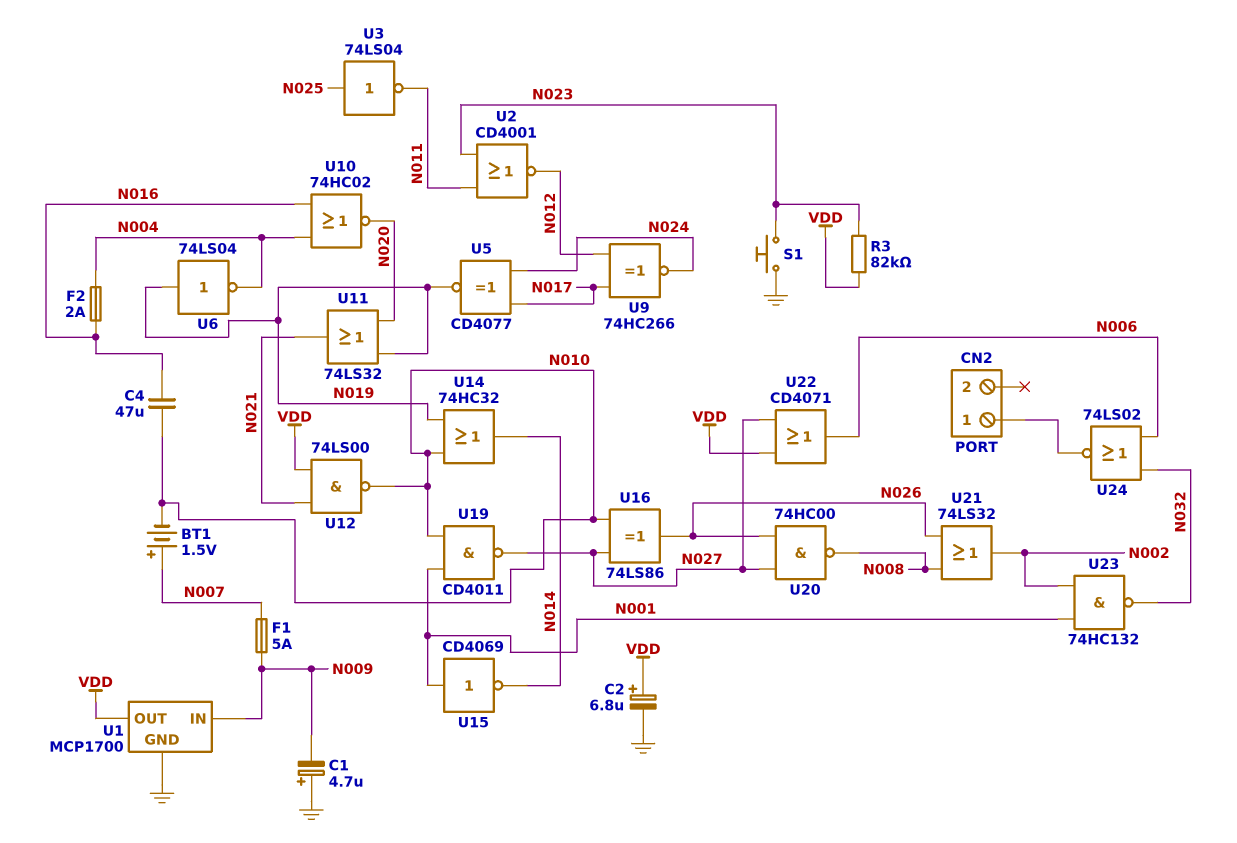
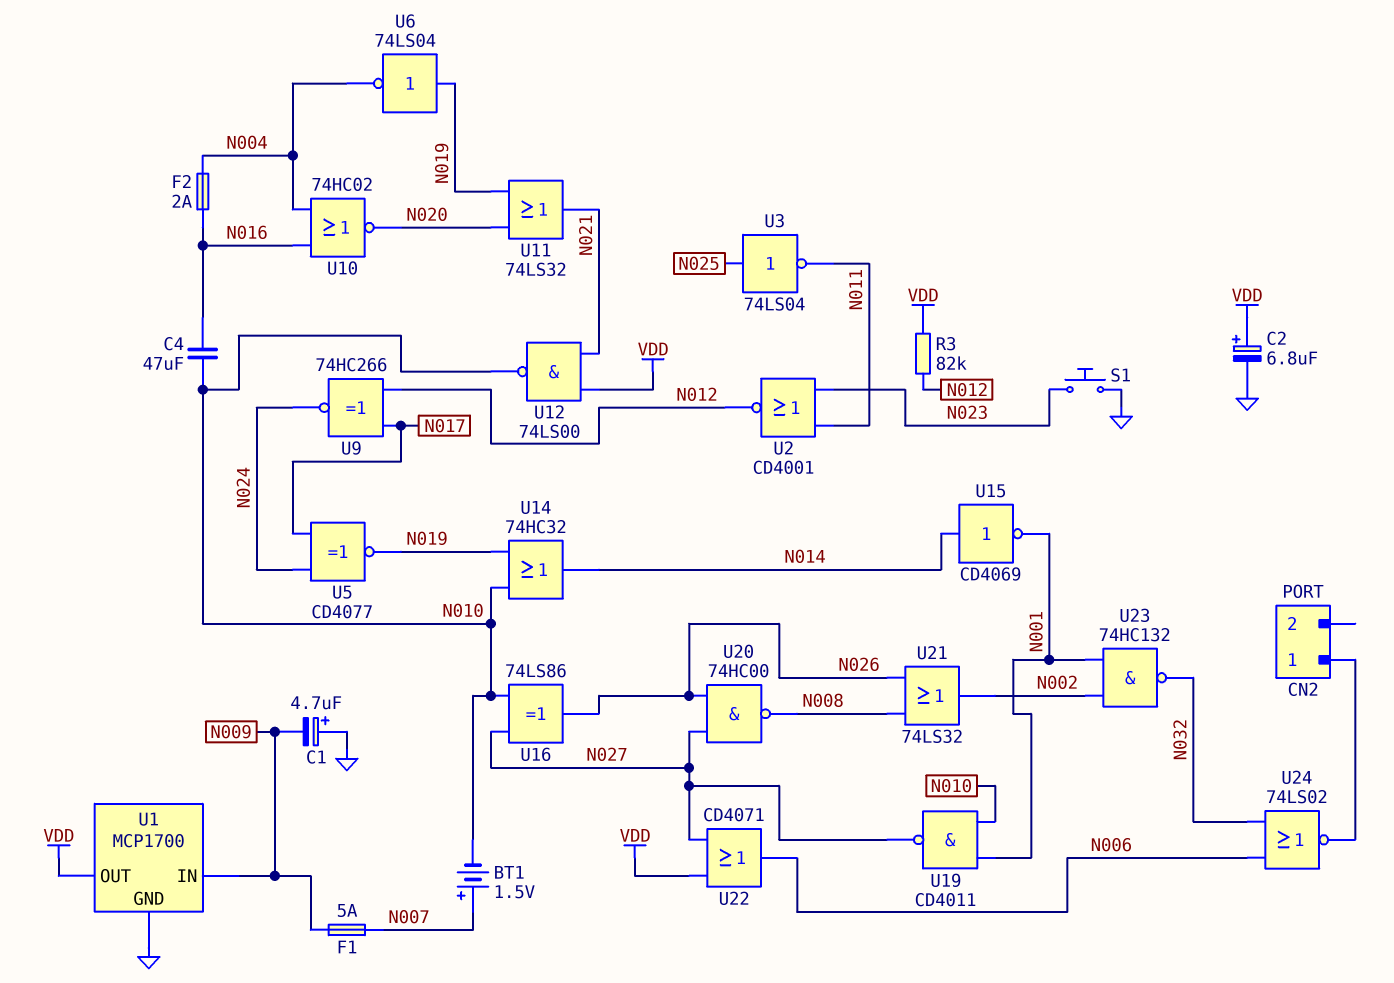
R3: 82k (N023, VDD) -> 82k (N012, VDD)
U15: NOT CD4069 (in N001, out N014) -> NOT CD4069 (in N014, out N001)

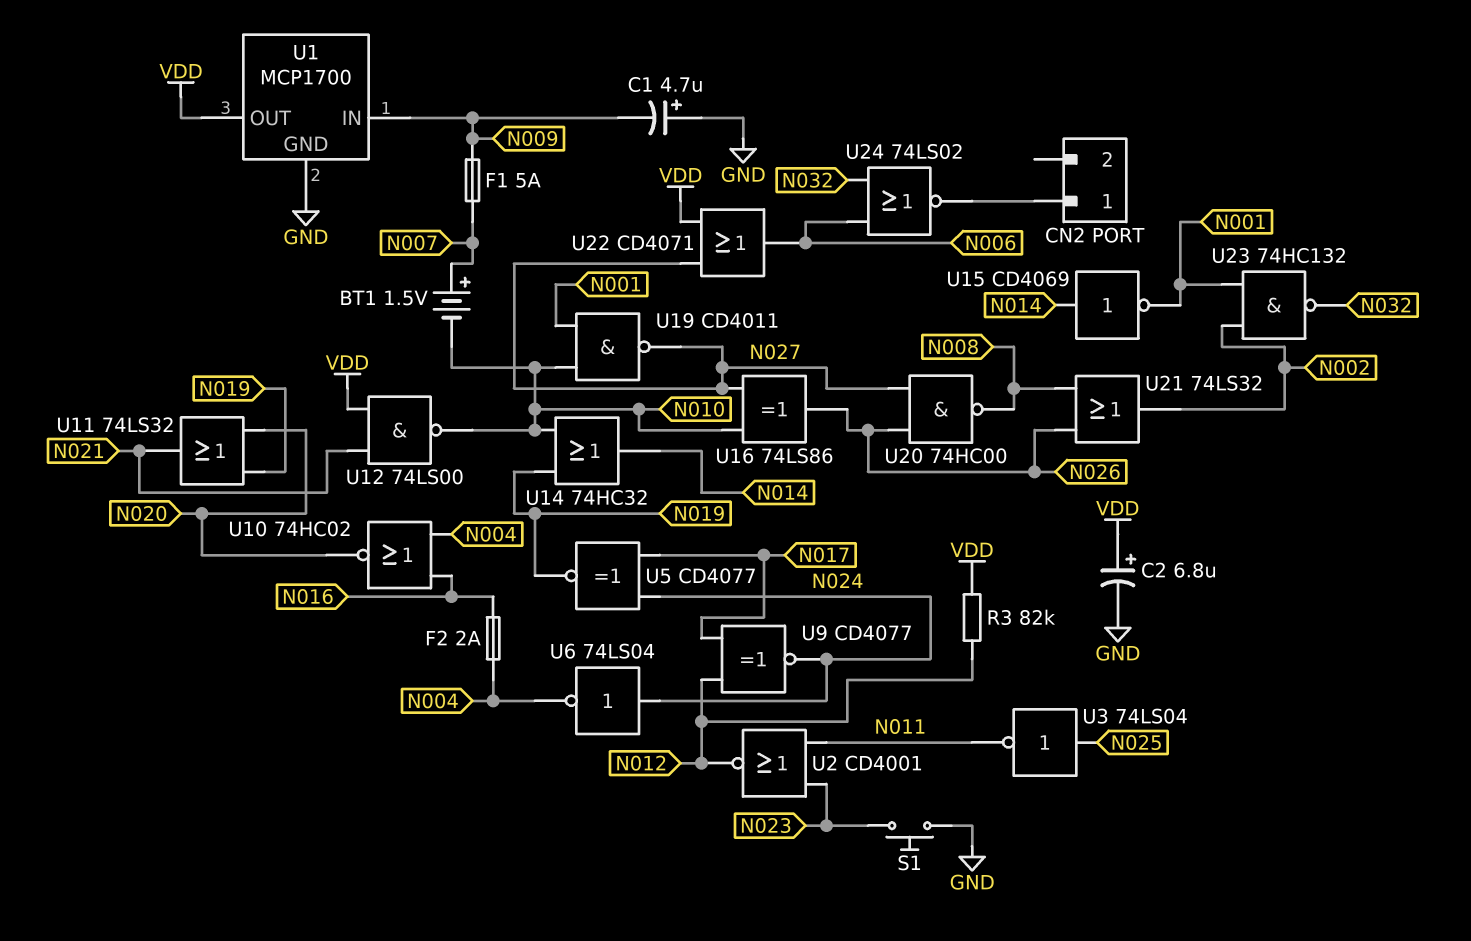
C4: 47uF (N010, N016) -> none
U6: NOT 74LS04 (in N019, out N004) -> NOT 74LS04 (in N024, out N004)
U9: XNOR 74HC266 (in N012, in N017, out N024) -> XNOR CD4077 (in N012, in N017, out N024)

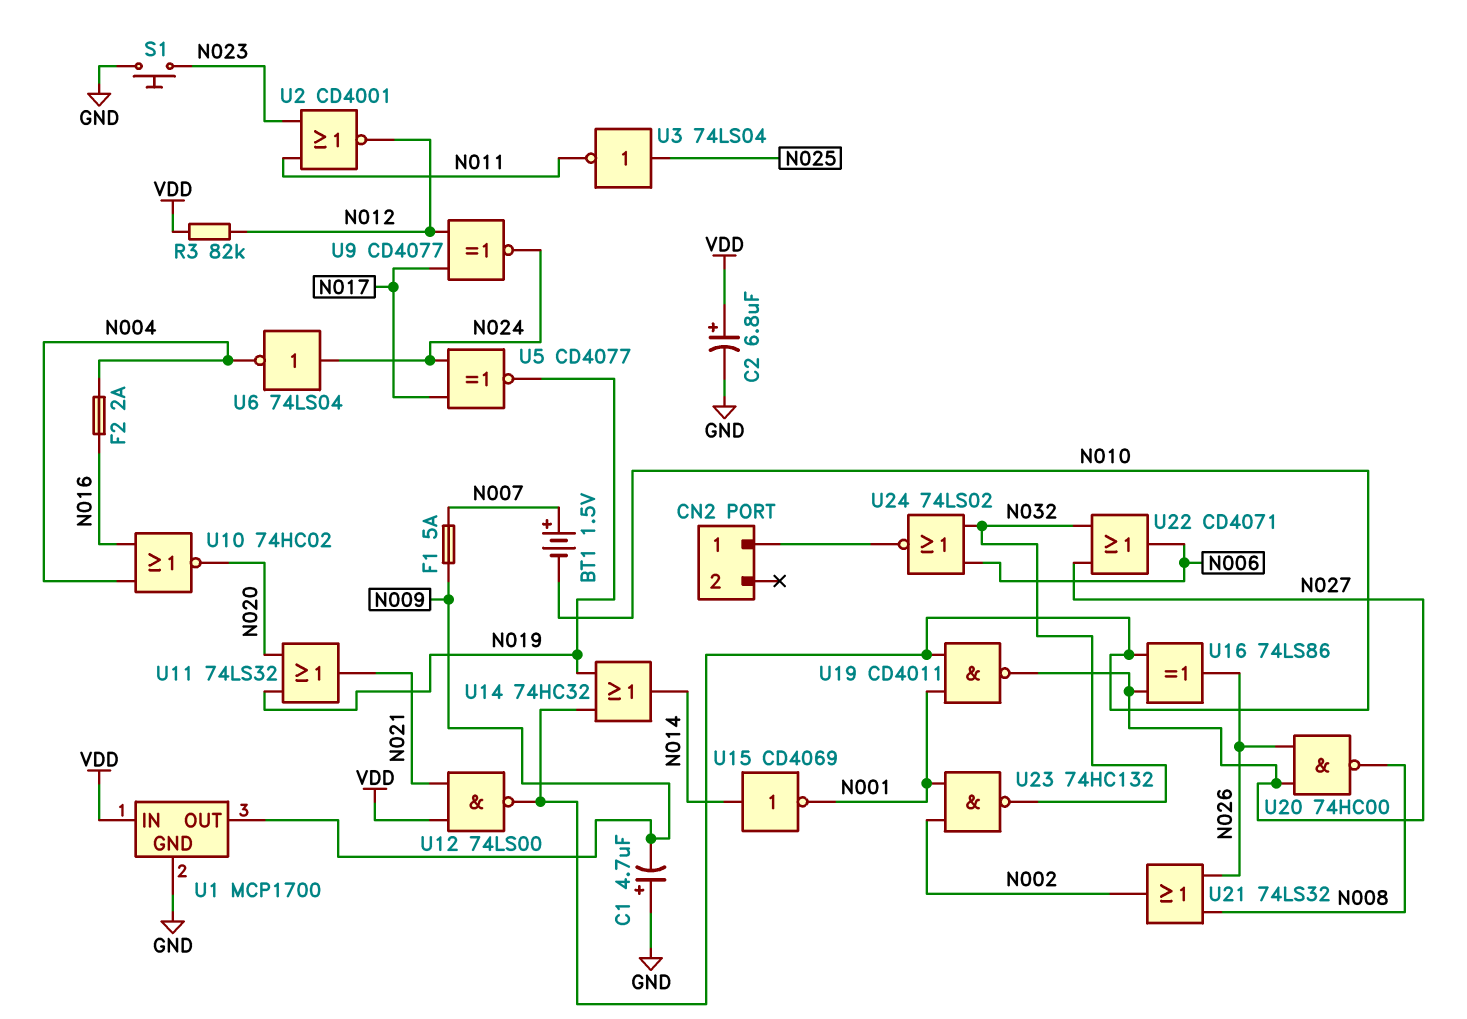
U1 pin IN: N009 -> VDD
U1 pin OUT: VDD -> N009
U22: OR CD4071 (in N027, in VDD, out N006) -> OR CD4071 (in N027, in N032, out N006)

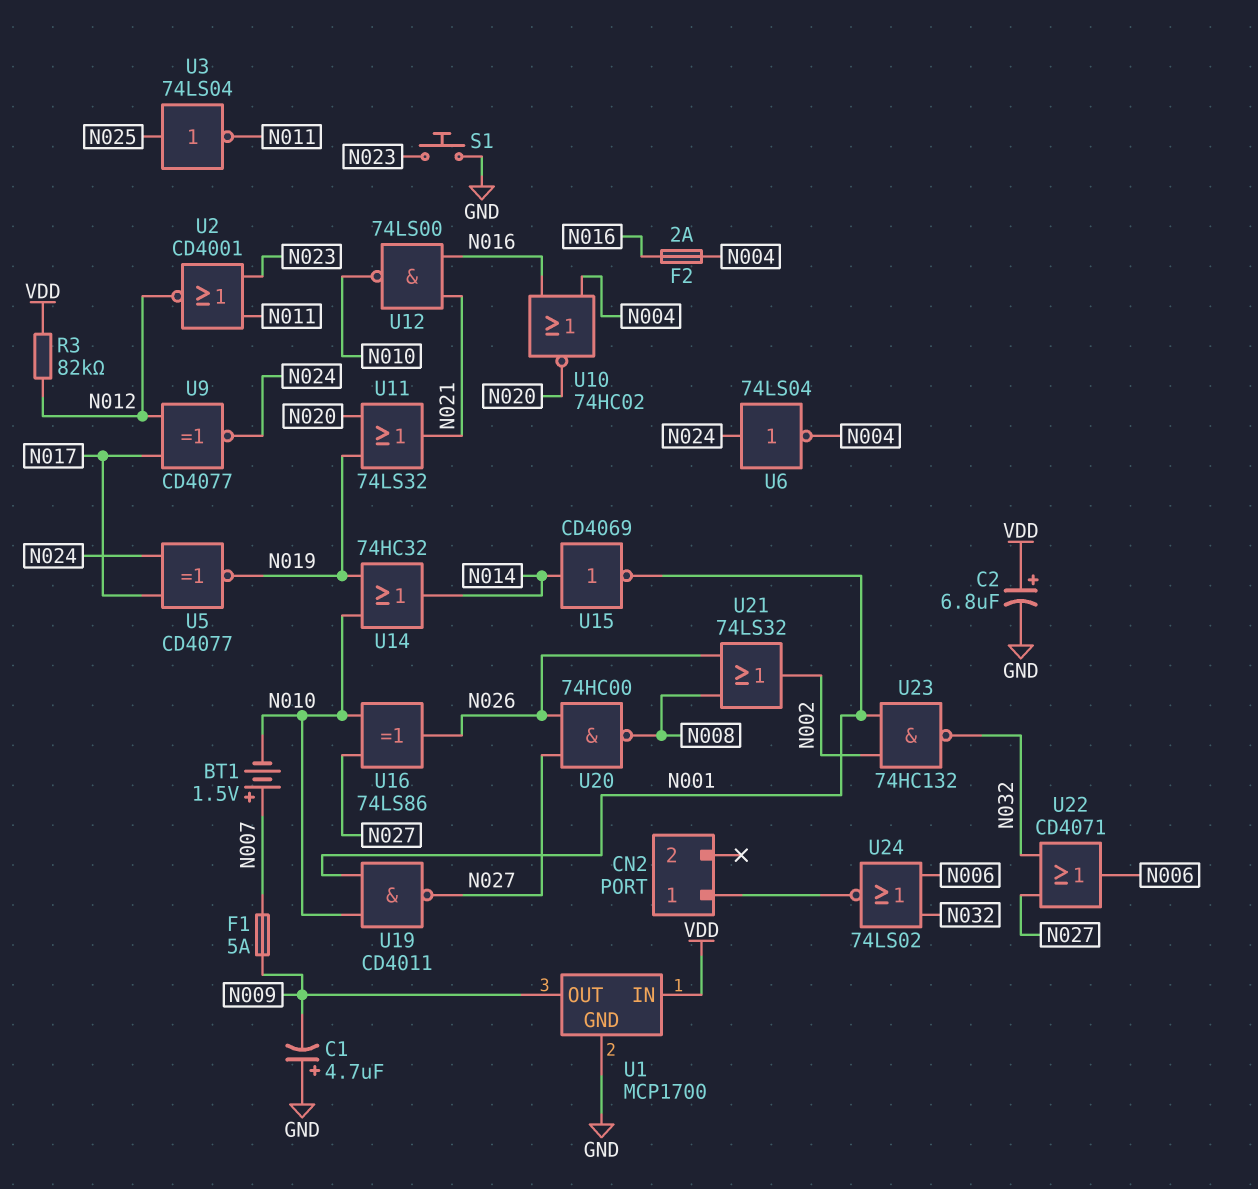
U12: NAND 74LS00 (in N021, in VDD, out N010) -> NAND 74LS00 (in N016, in N021, out N010)

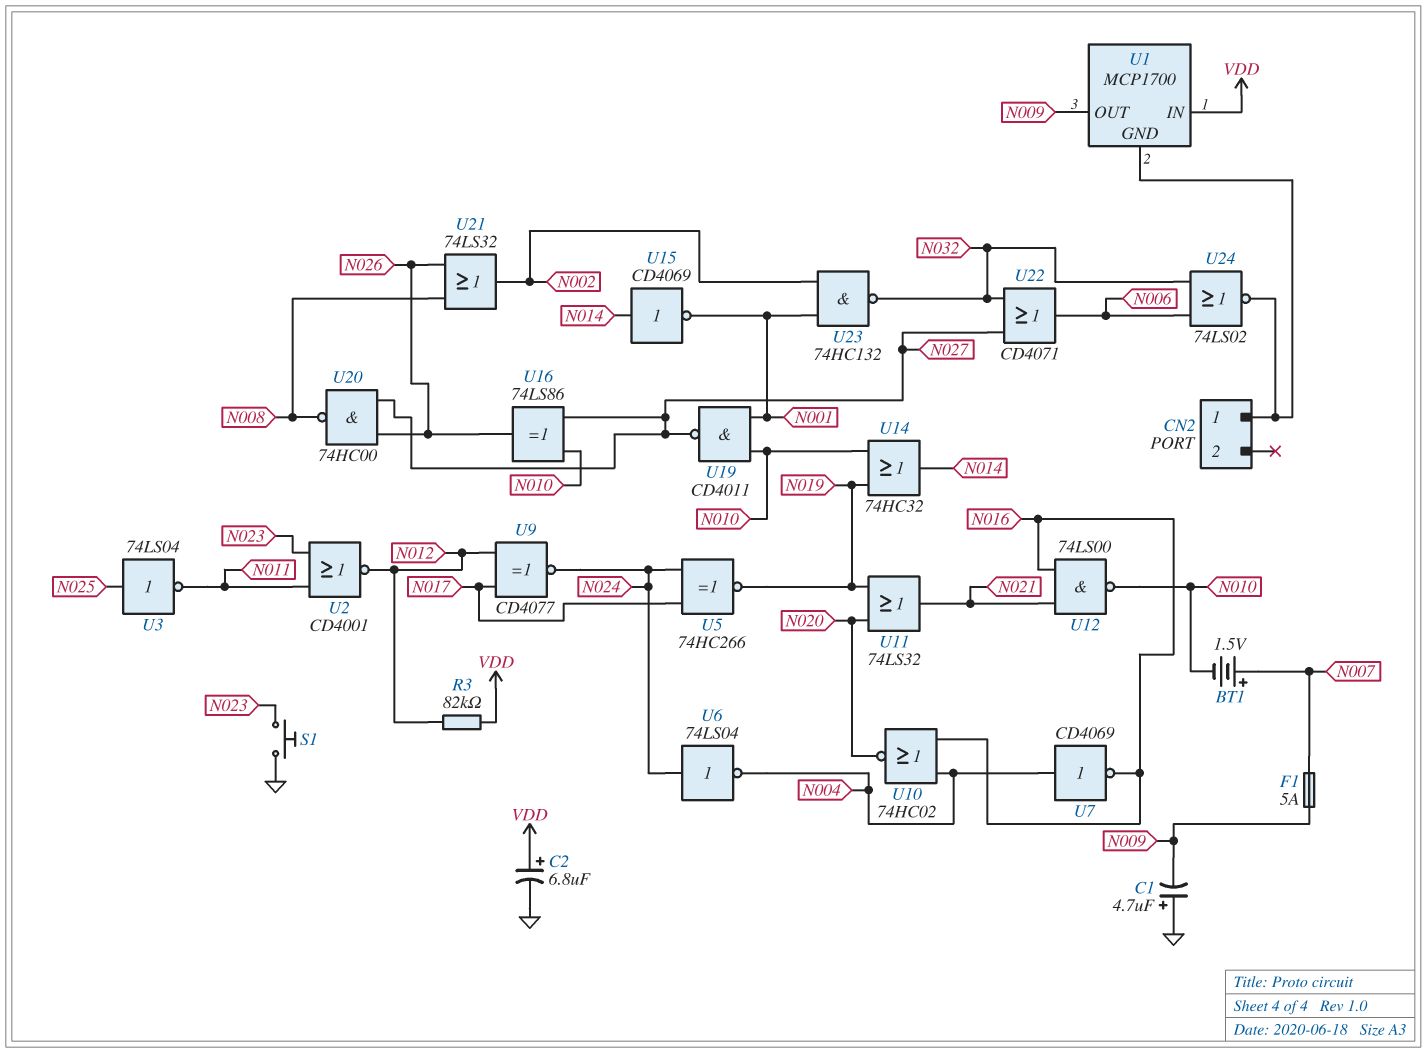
F2: 2A (N004, N016) -> none
U1 pin GND: GND -> CN2/1
U5: XNOR CD4077 (in N017, in N024, out N019) -> XNOR 74HC266 (in N017, in N024, out N019)
U7: none -> NOT CD4069 (in N004, out N016)

